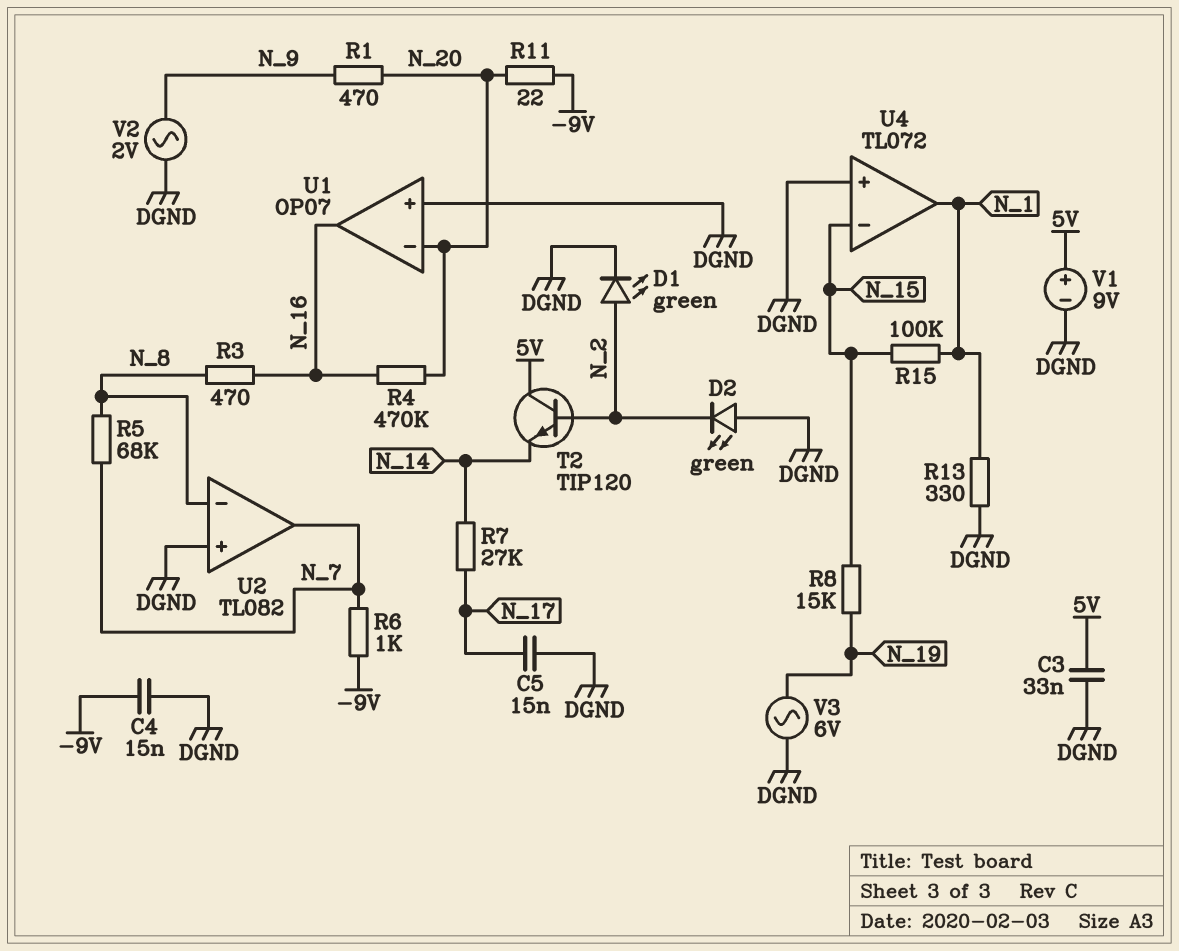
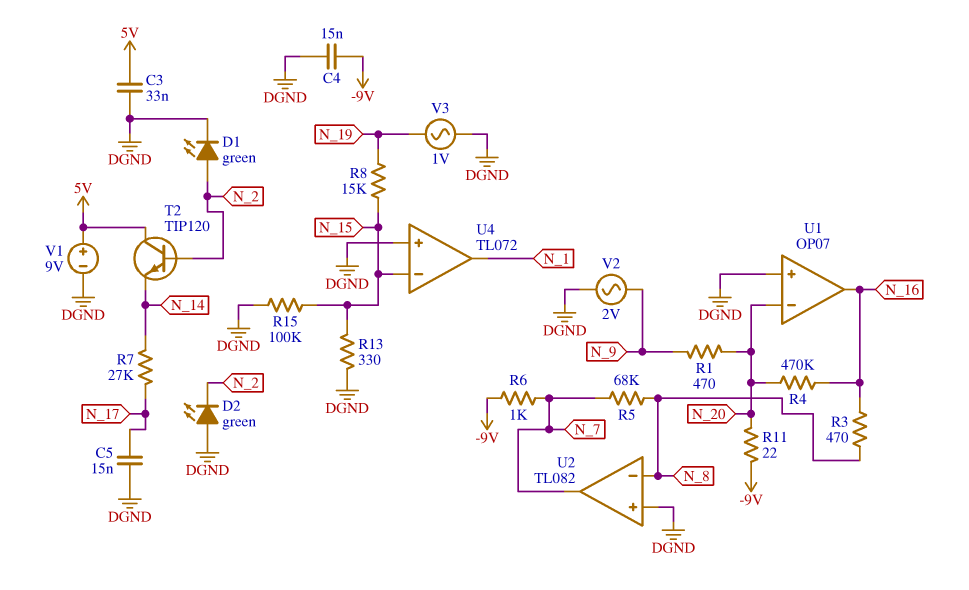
R13: 330 (DGND, N_1) -> 330 (DGND, N_15)
R15: 100k (N_1, N_15) -> 100k (DGND, N_15)
V3: AC 6V (DGND, N_19) -> AC 1V (DGND, N_19)

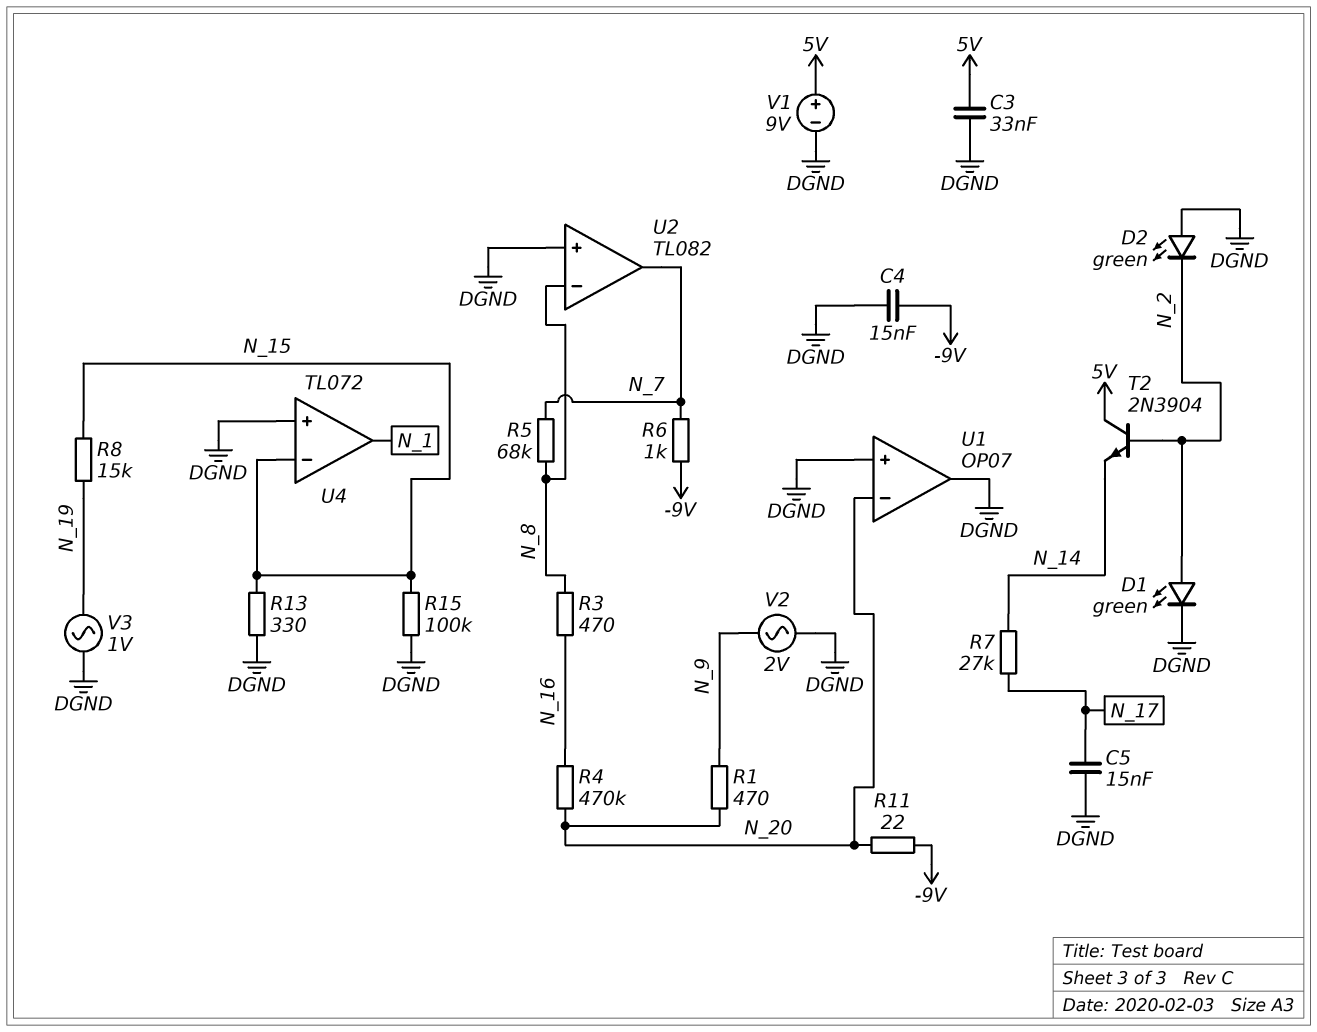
T2: NPN TIP120 (B N_2, C 5V, E N_14) -> NPN 2N3904 (B N_2, C 5V, E N_14)
U1 pin out: N_16 -> DGND

